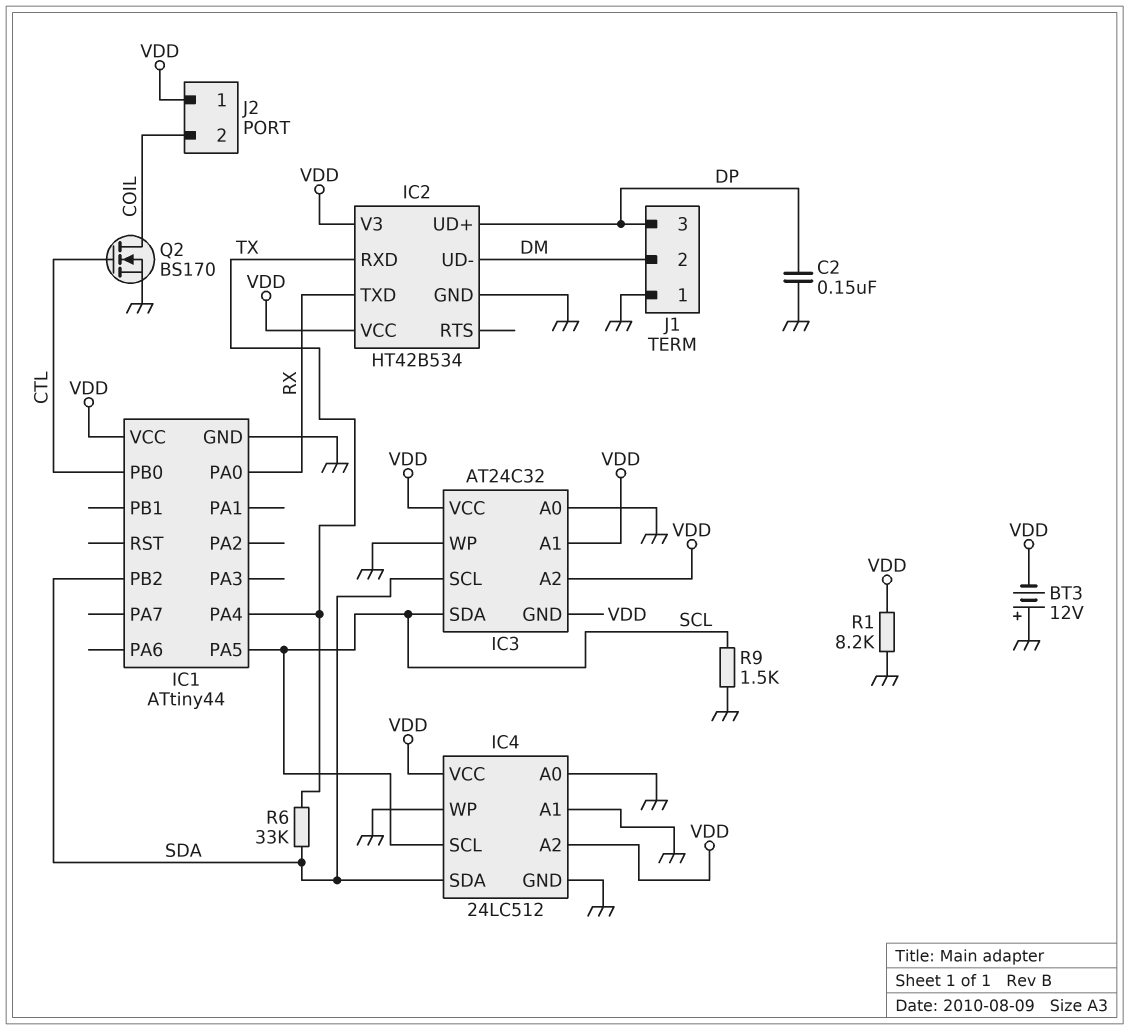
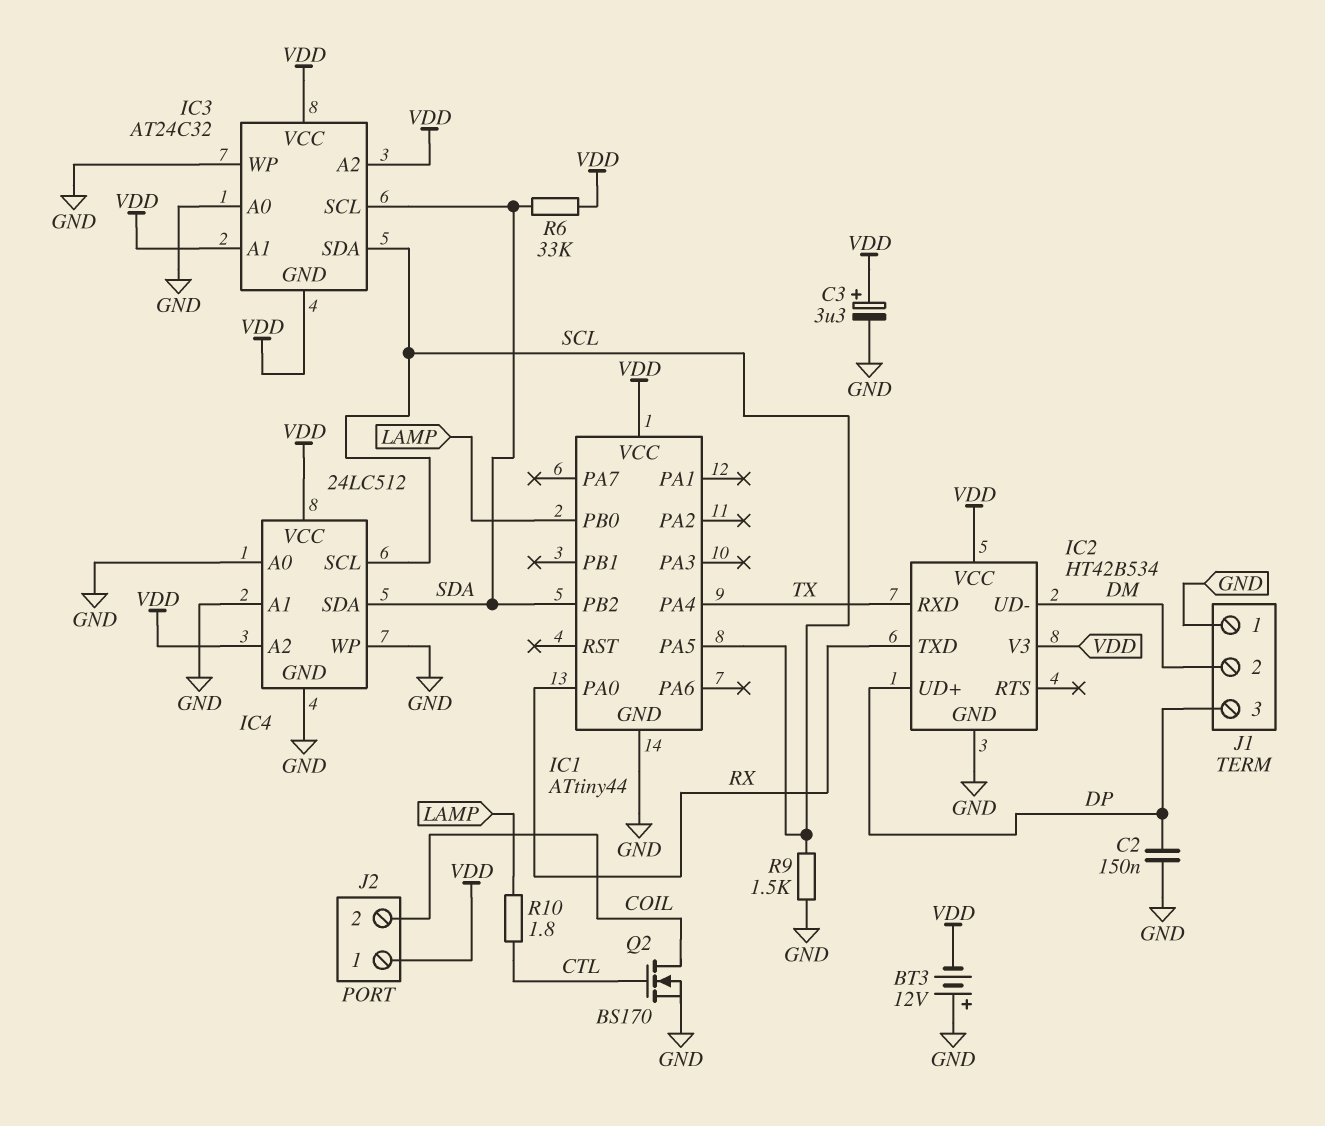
C3: none -> 3.3uF (plus VDD, minus GND)
IC1 pin PB0: CTL -> LAMP
R1: 8.2k (GND, VDD) -> none
R6: 33k (SDA, TX) -> 33k (SDA, VDD)
R10: none -> 1.8 (CTL, LAMP)

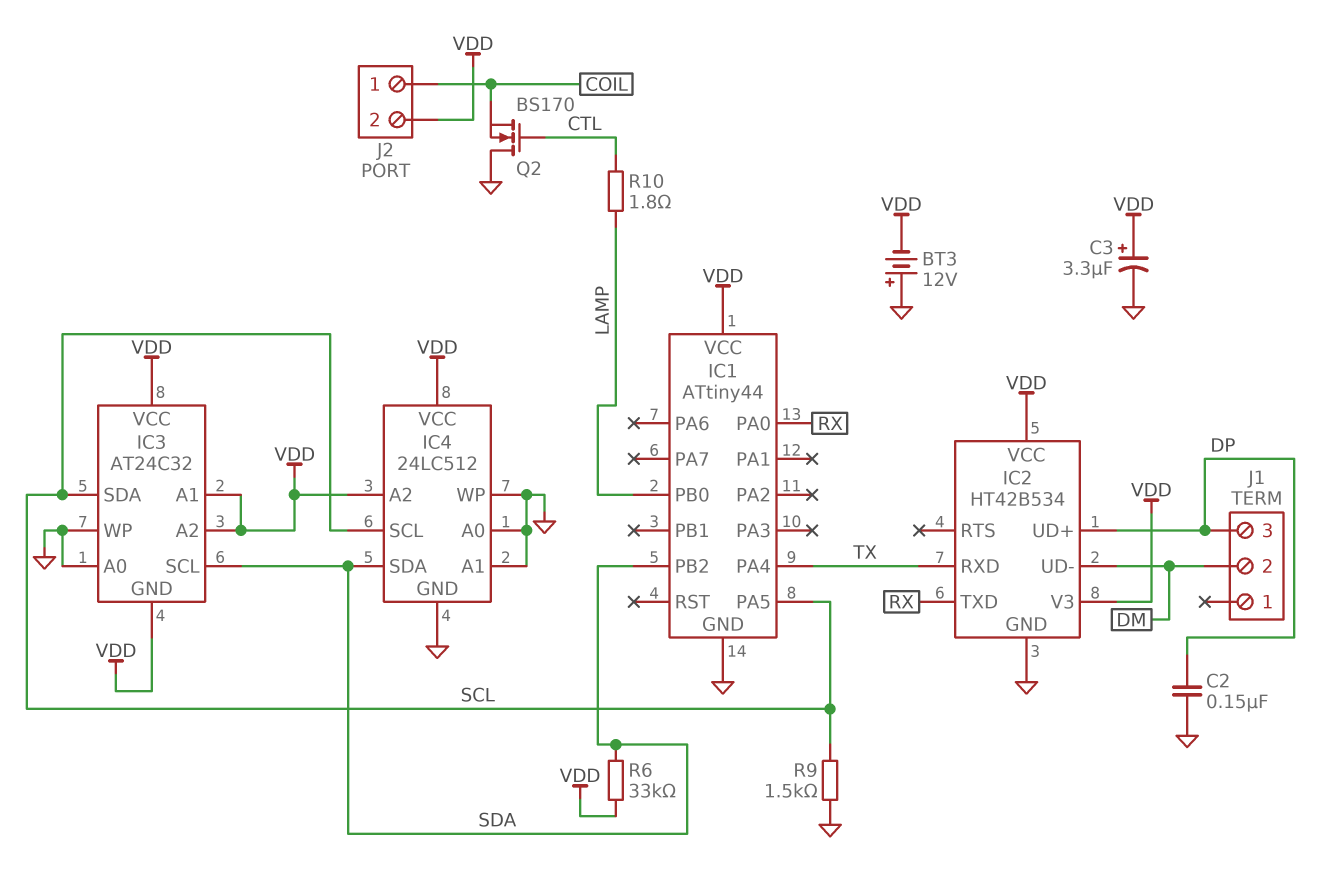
J1 pin 1: GND -> none
J2 pin 1: VDD -> COIL
J2 pin 2: COIL -> VDD
Q2: NMOS BS170 (G CTL, D COIL, S GND) -> NMOS BS170 (G CTL, D GND, S COIL)

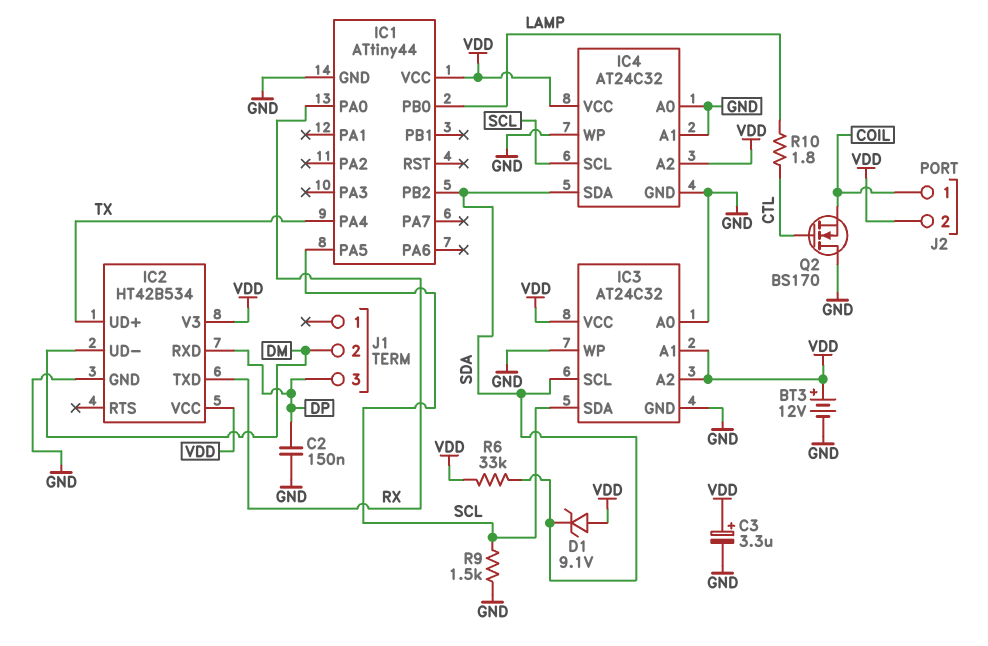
BT3: 12V (plus GND, minus VDD) -> 12V (plus VDD, minus GND)
D1: none -> zener 9.1V (A VDD, K SDA)
IC2 pin RXD: TX -> DP
IC2 pin UD+: DP -> TX
IC3 pin GND: VDD -> GND
IC4: 24LC512 -> AT24C32

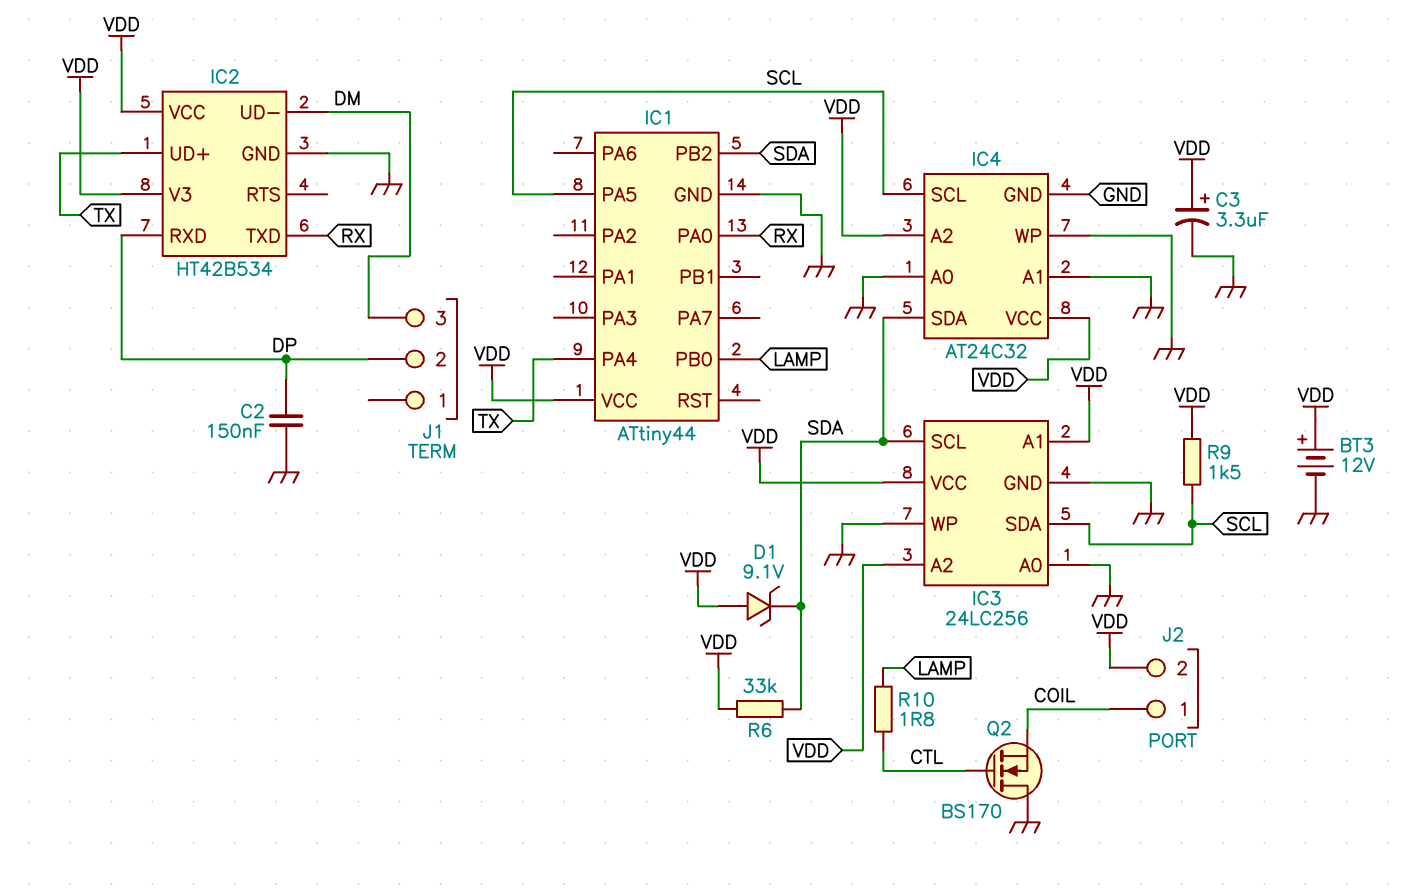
IC3: AT24C32 -> 24LC256
J1 pin 2: DM -> DP
J1 pin 3: DP -> DM
R9: 1.5k (GND, SCL) -> 1.5k (SCL, VDD)

